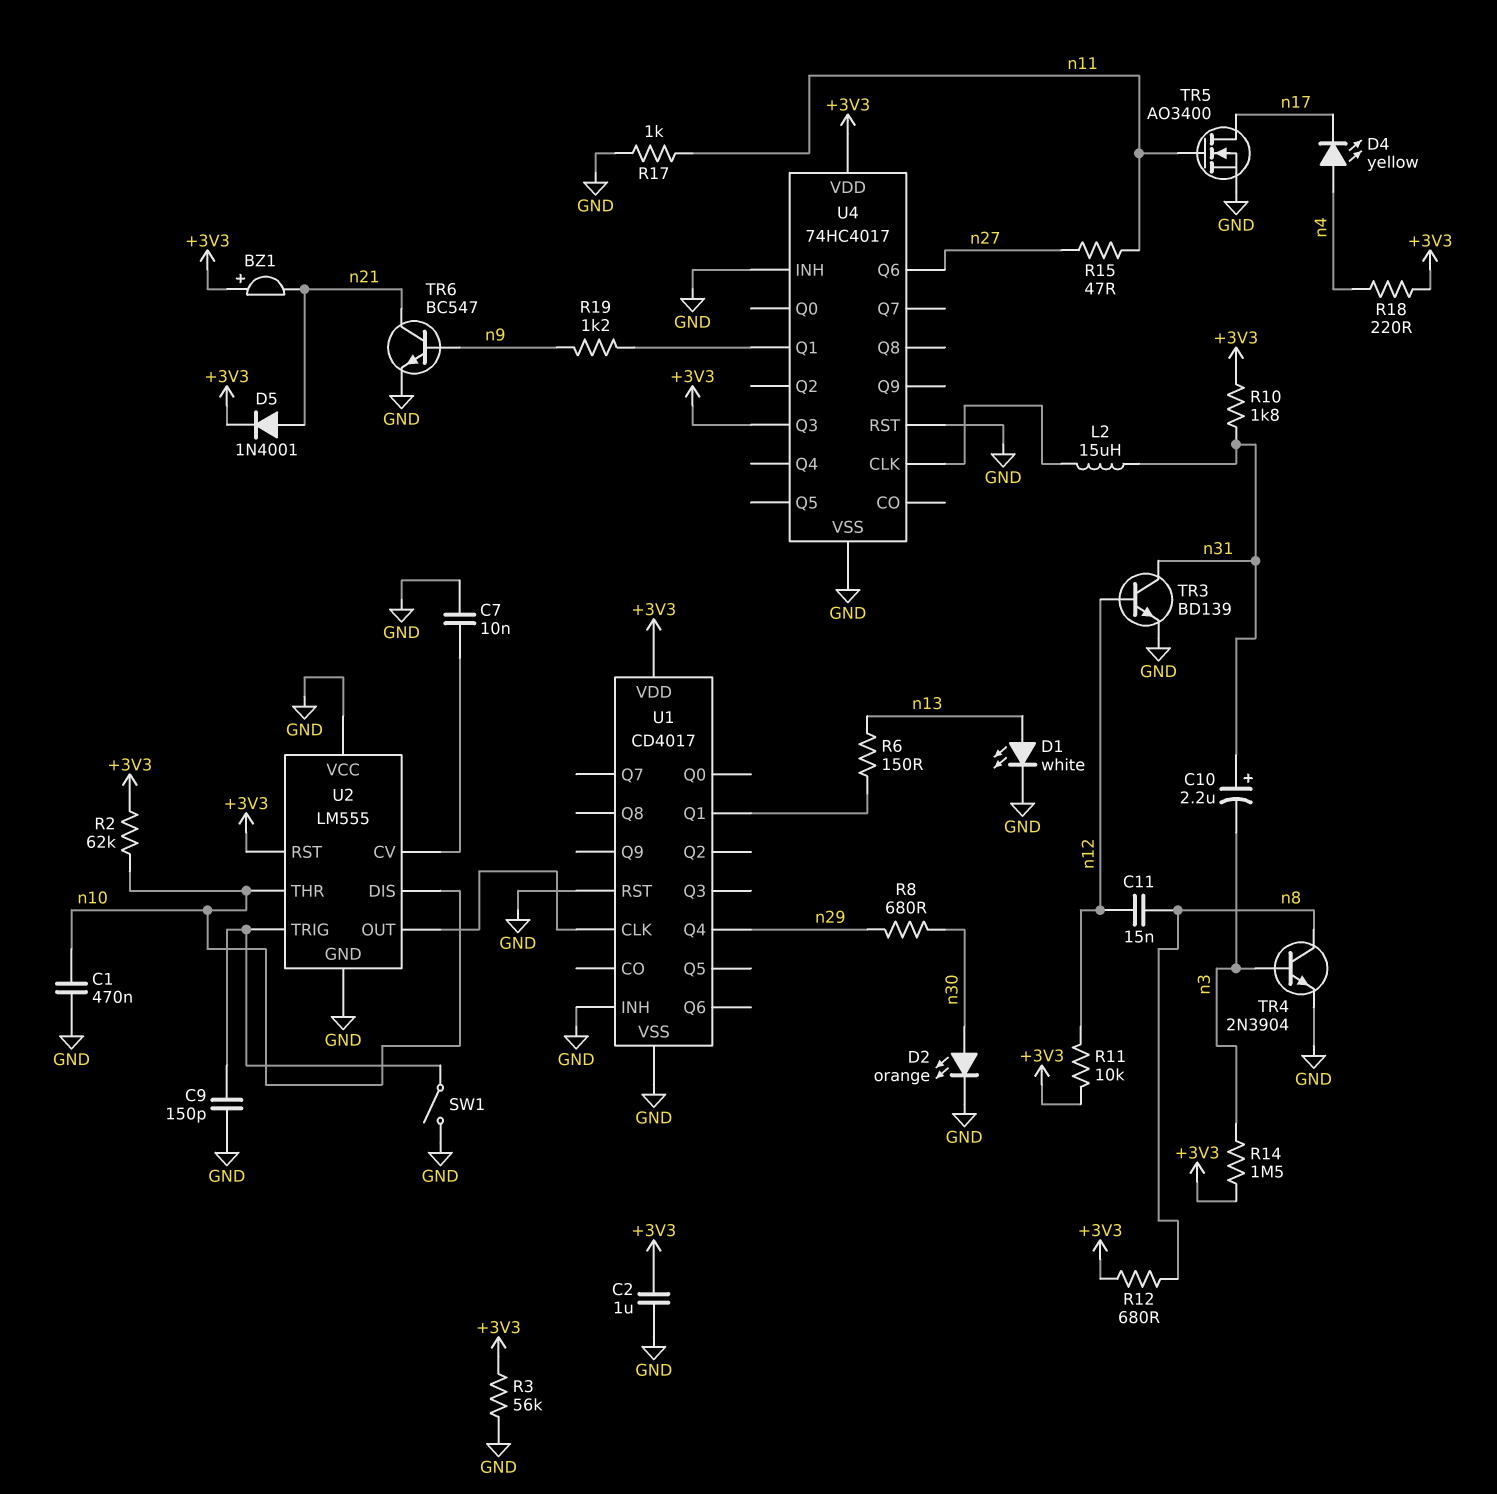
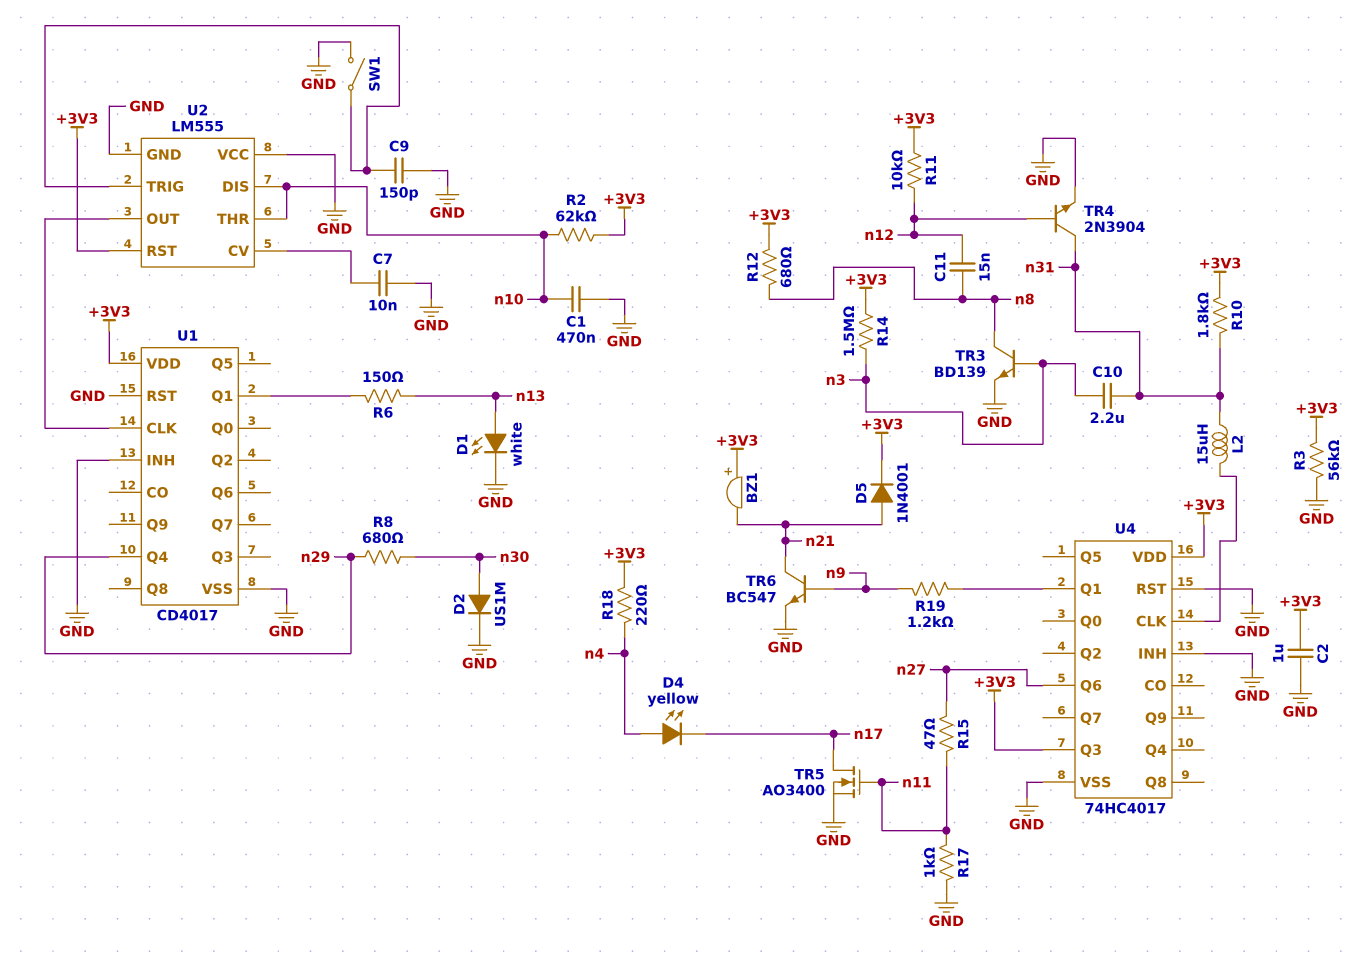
C10: 2.2uF (plus n31, minus n3) -> 2.2uF (n3, n31)
D2: LED orange (A n30, K GND) -> diode US1M (A n30, K GND)
TR3: NPN BD139 (B n12, C n31, E GND) -> NPN BD139 (B n3, C n8, E GND)
TR4: NPN 2N3904 (B n3, C n8, E GND) -> NPN 2N3904 (B n12, C n31, E GND)

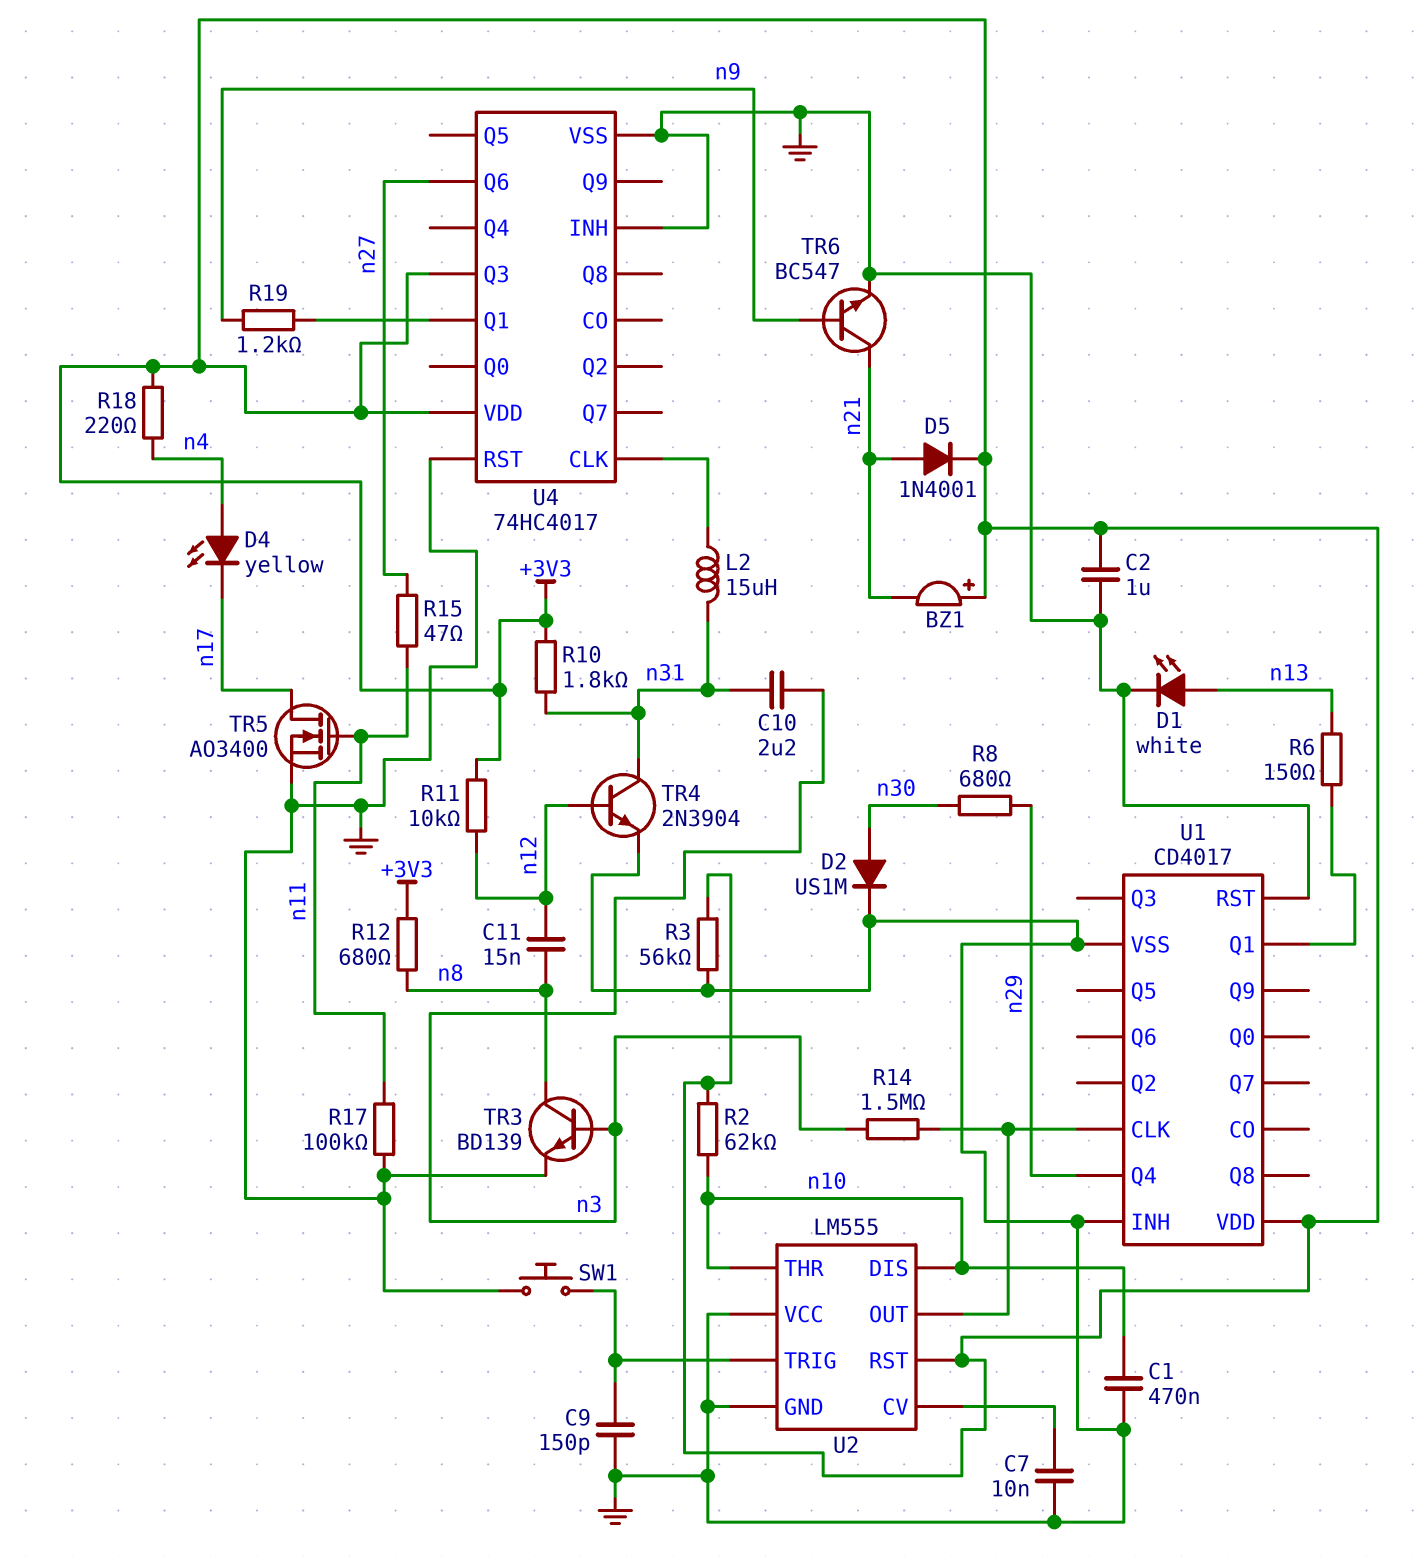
R14: 1.5M (+3V3, n3) -> 1.5M (U1/CLK, n3)
R17: 1k (GND, n11) -> 100k (GND, n11)
SW1: switch (GND, U2/TRIG) -> button (GND, U2/TRIG)

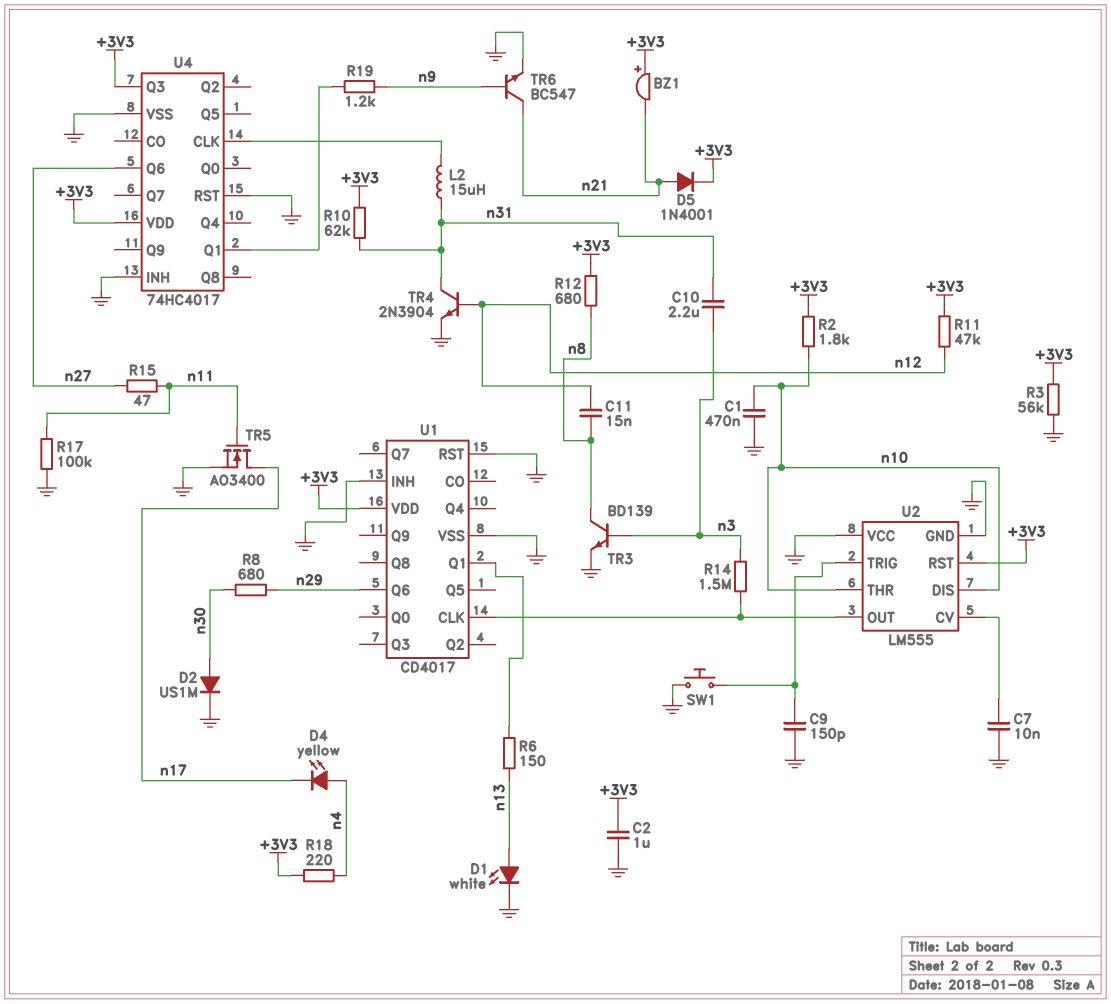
R2: 62k (+3V3, n10) -> 1.8k (+3V3, n10)
R10: 1.8k (+3V3, n31) -> 62k (+3V3, n31)
R11: 10k (+3V3, n12) -> 47k (+3V3, n12)
U1 pin Q4: n29 -> none
U1 pin Q6: none -> n29

